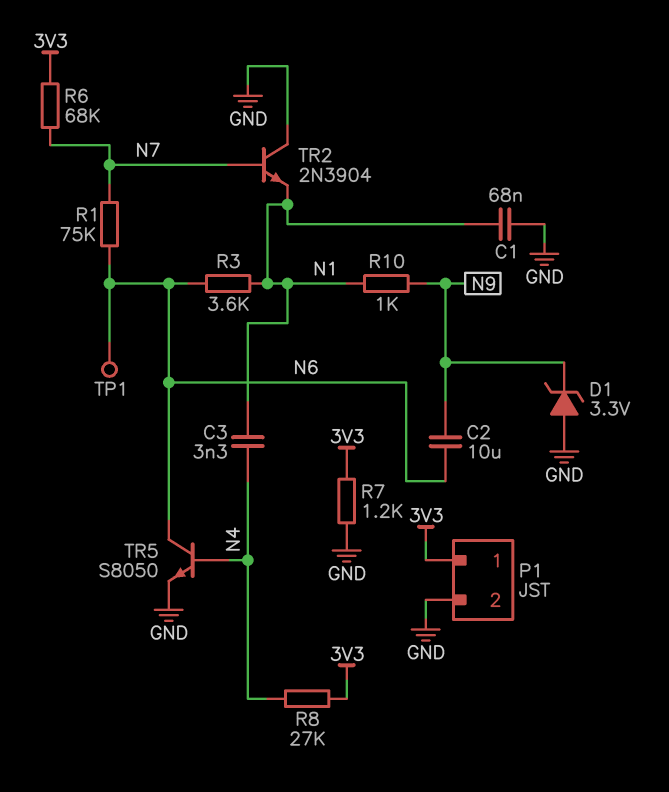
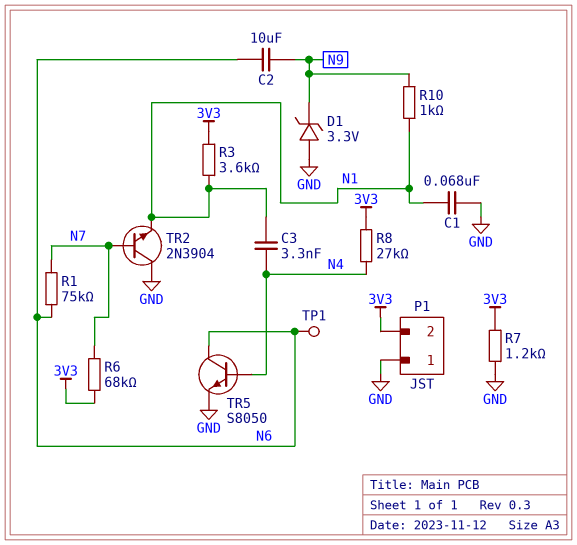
P1 pin 1: 3V3 -> GND
P1 pin 2: GND -> 3V3
R3: 3.6k (N1, N6) -> 3.6k (3V3, N1)

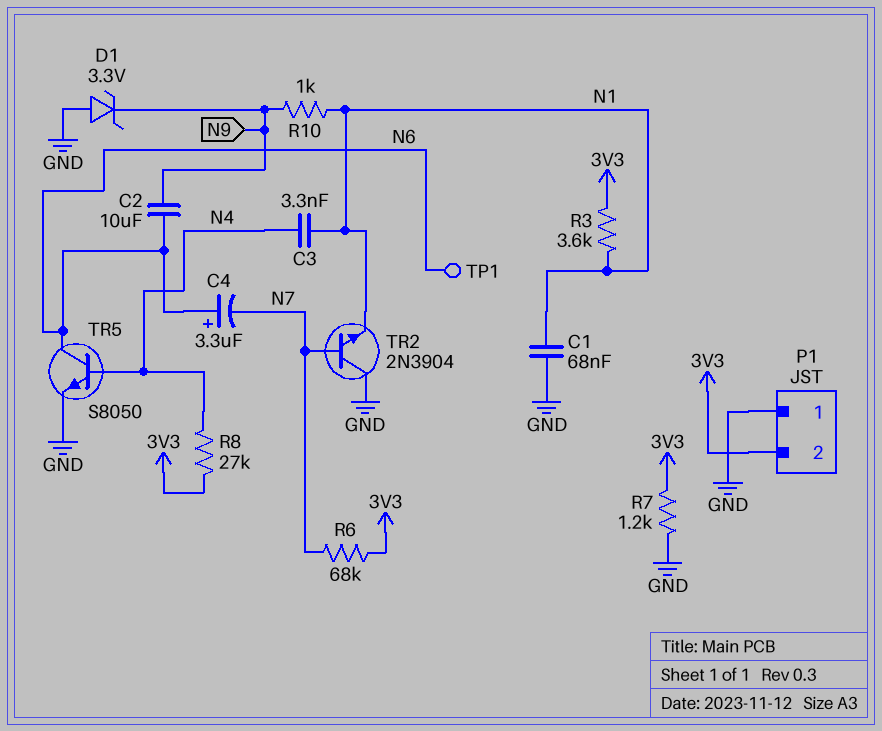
C4: none -> 3.3uF (plus N6, minus N7)
R1: 75k (N6, N7) -> none

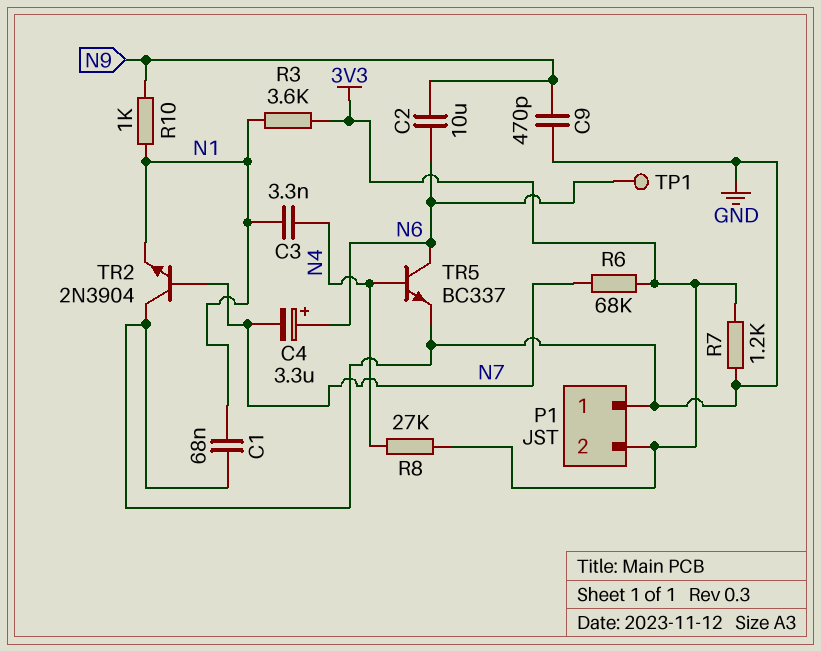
C9: none -> 470pF (GND, N9)
D1: zener 3.3V (A GND, K N9) -> none
TR5: NPN S8050 (B N4, C N6, E GND) -> NPN BC337 (B N4, C N6, E GND)

